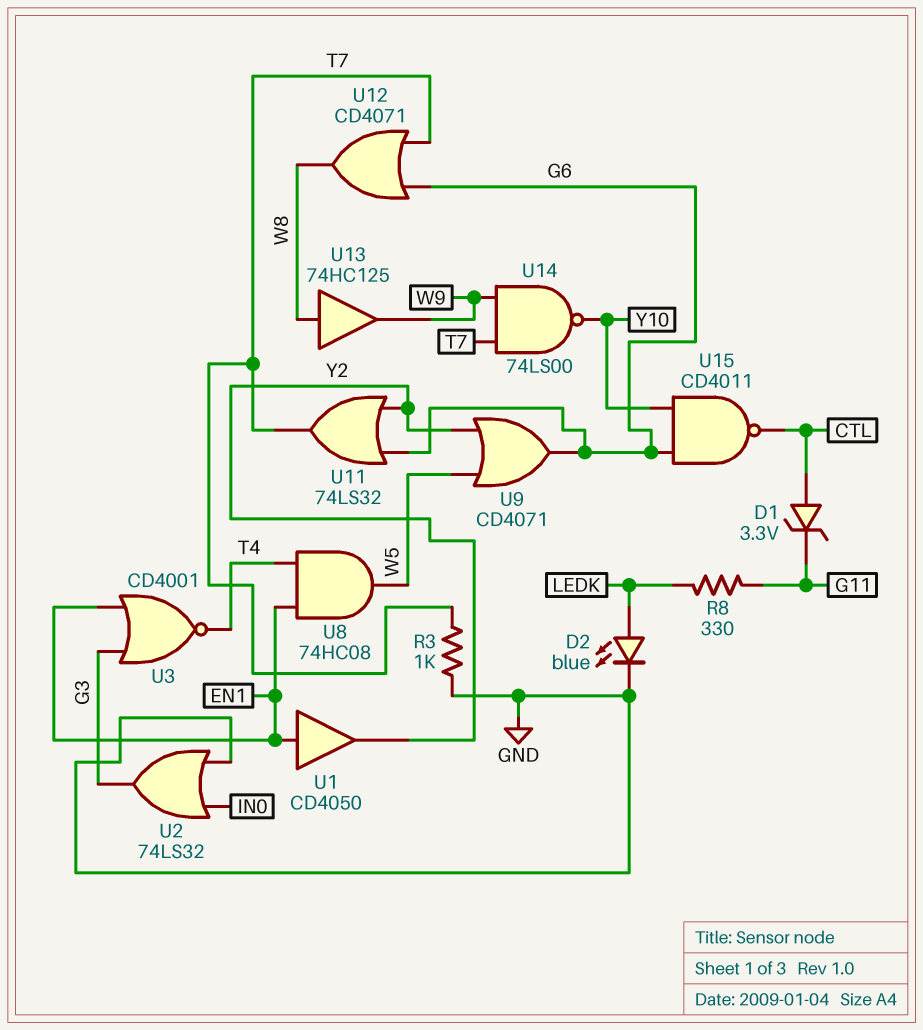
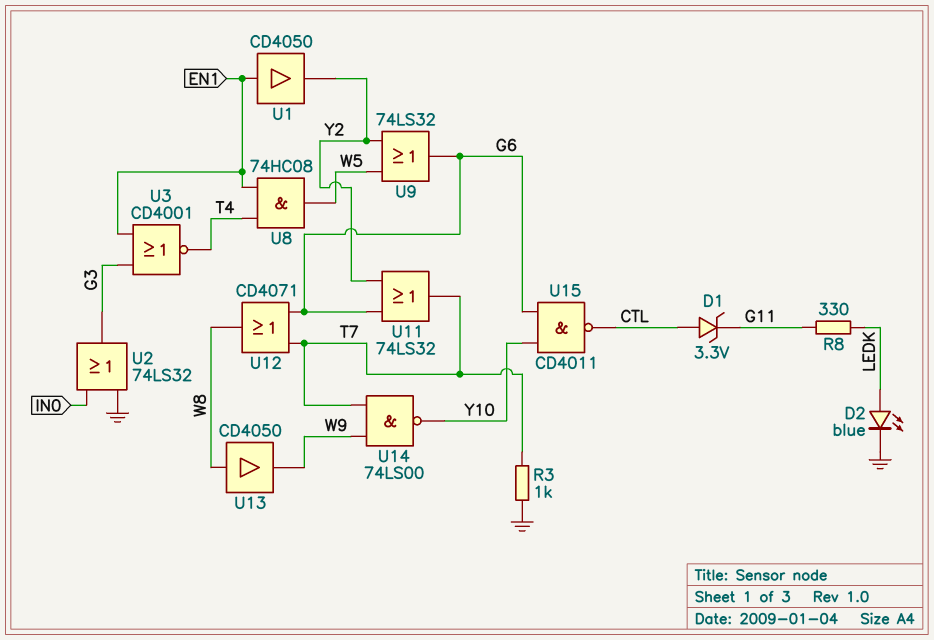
U9: OR CD4071 (in W5, in Y2, out G6) -> OR 74LS32 (in W5, in Y2, out G6)
U13: buffer 74HC125 (in W8, out W9) -> buffer CD4050 (in W8, out W9)

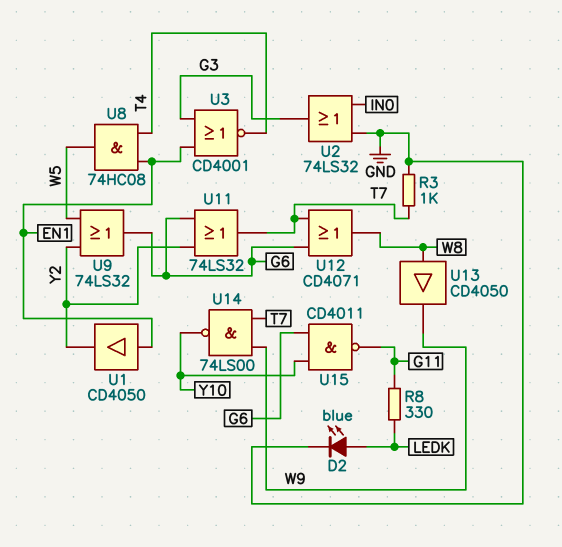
D1: zener 3.3V (A CTL, K G11) -> none
U15: NAND CD4011 (in G6, in Y10, out CTL) -> NAND CD4011 (in G6, in Y10, out G11)

